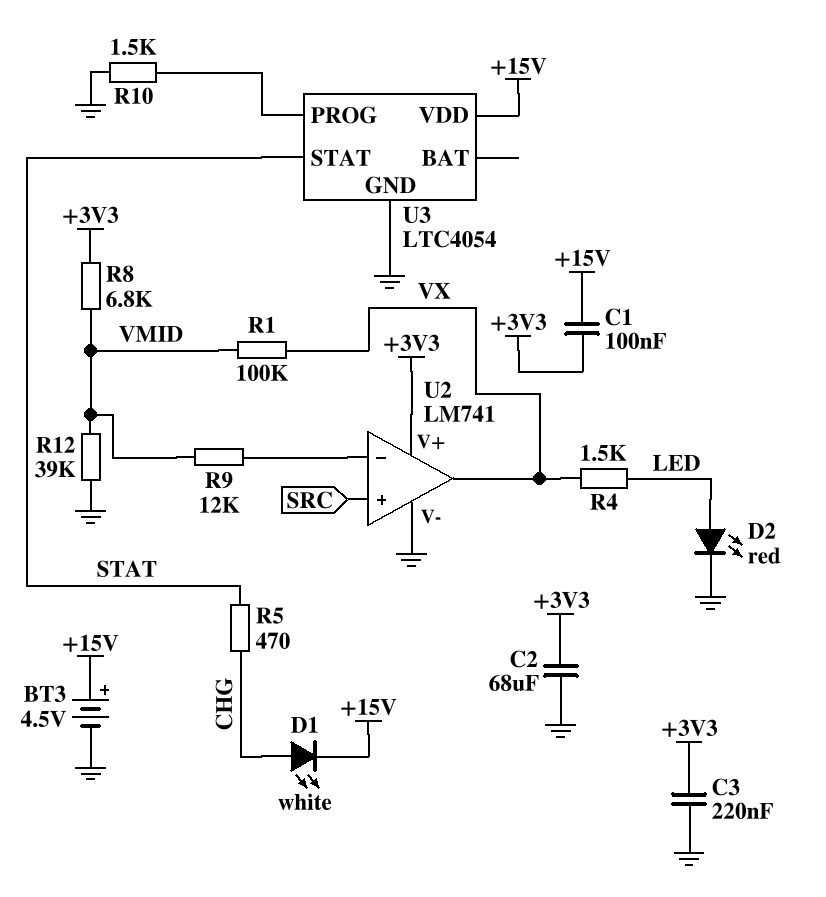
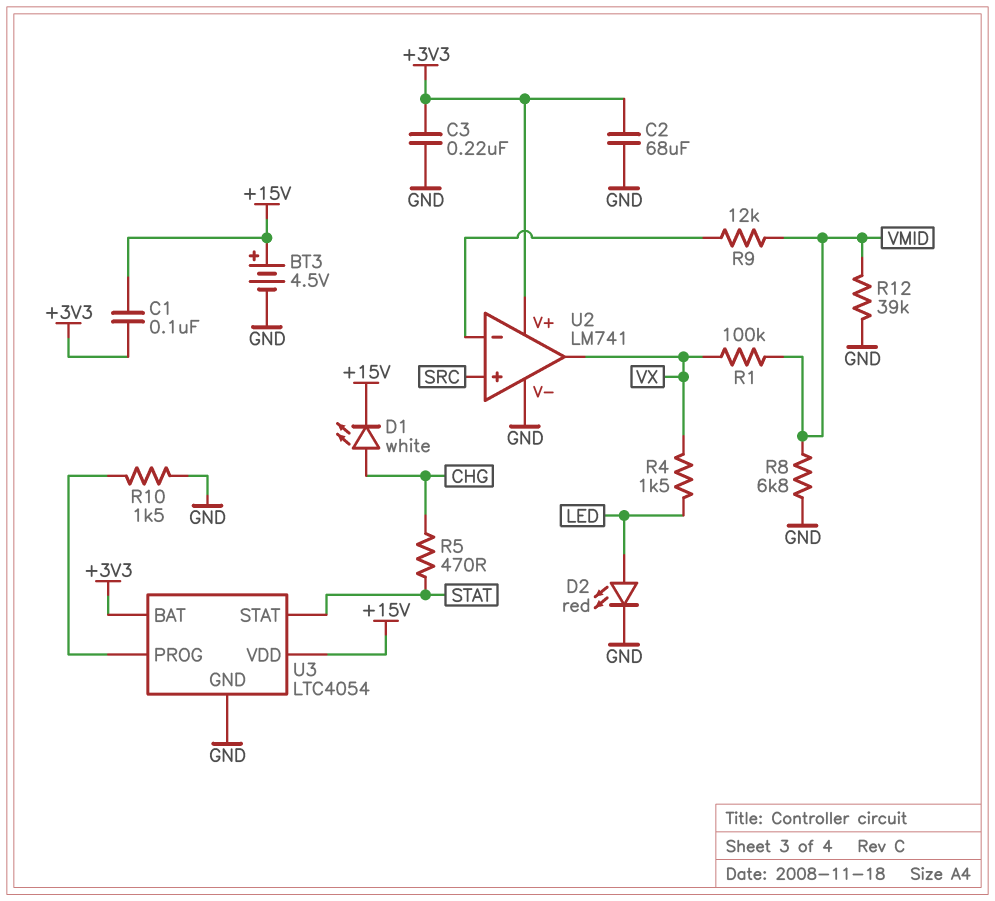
R8: 6.8k (+3V3, VMID) -> 6.8k (GND, VMID)
U3 pin BAT: none -> +3V3

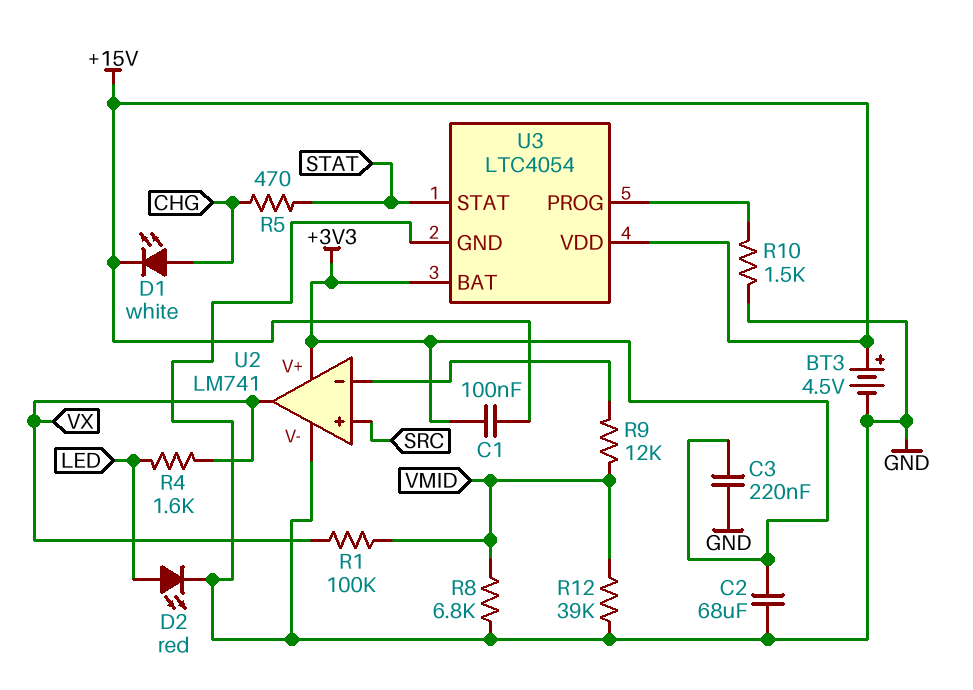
R4: 1.5k (LED, VX) -> 1.6k (LED, VX)

